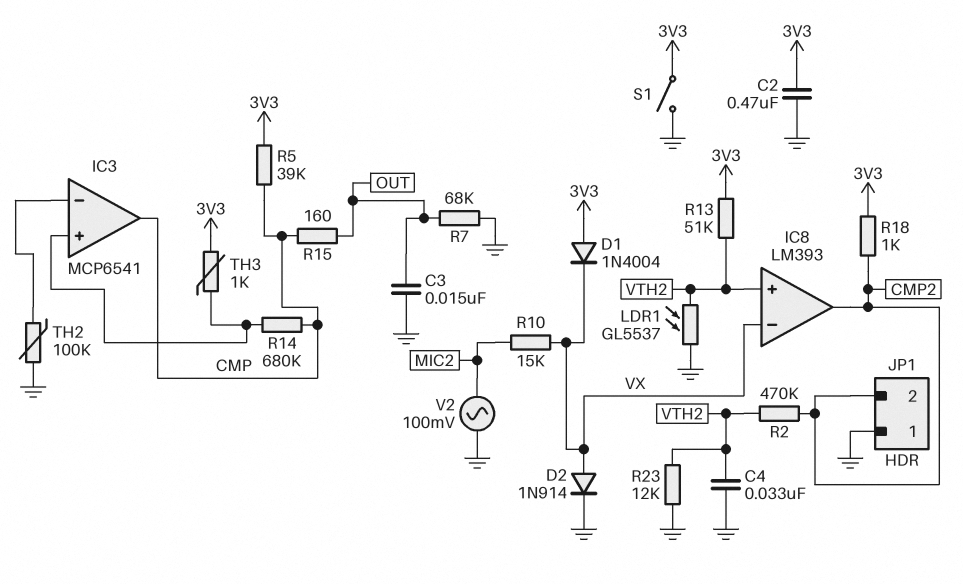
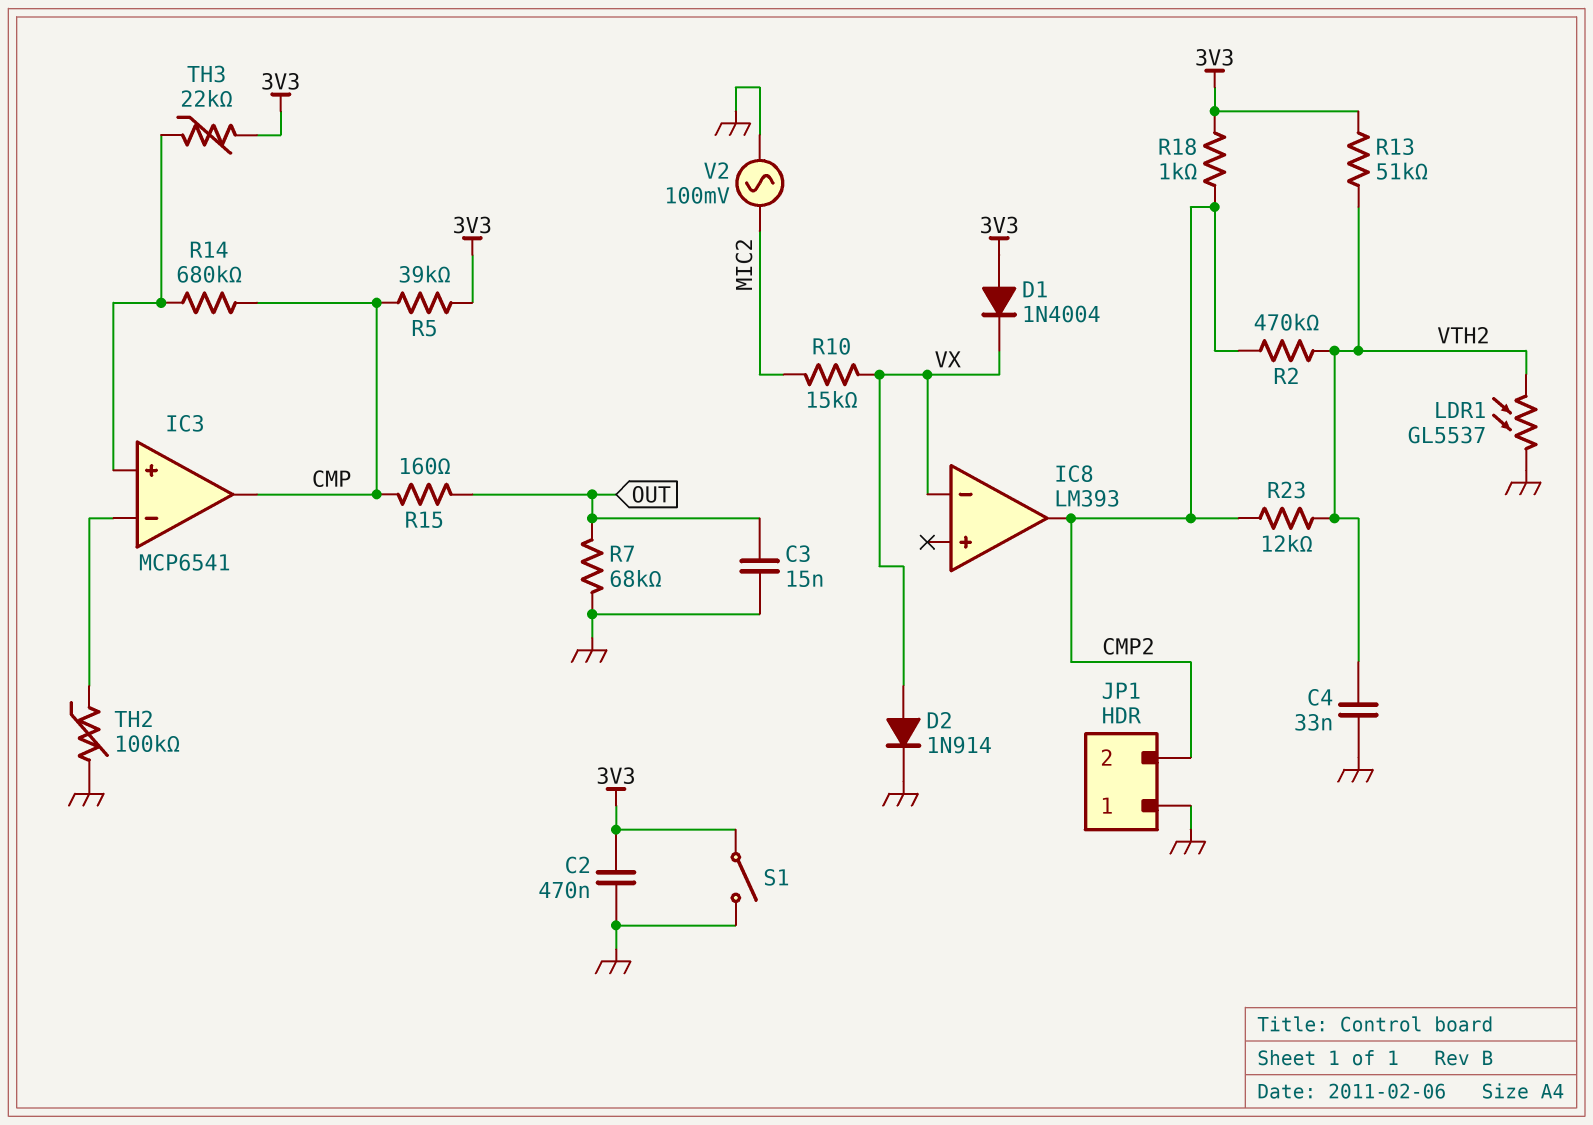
IC8 pin in+: VTH2 -> none
R23: 12k (GND, VTH2) -> 12k (CMP2, VTH2)
TH3: 1k (3V3, IC3/in+) -> 22k (3V3, IC3/in+)

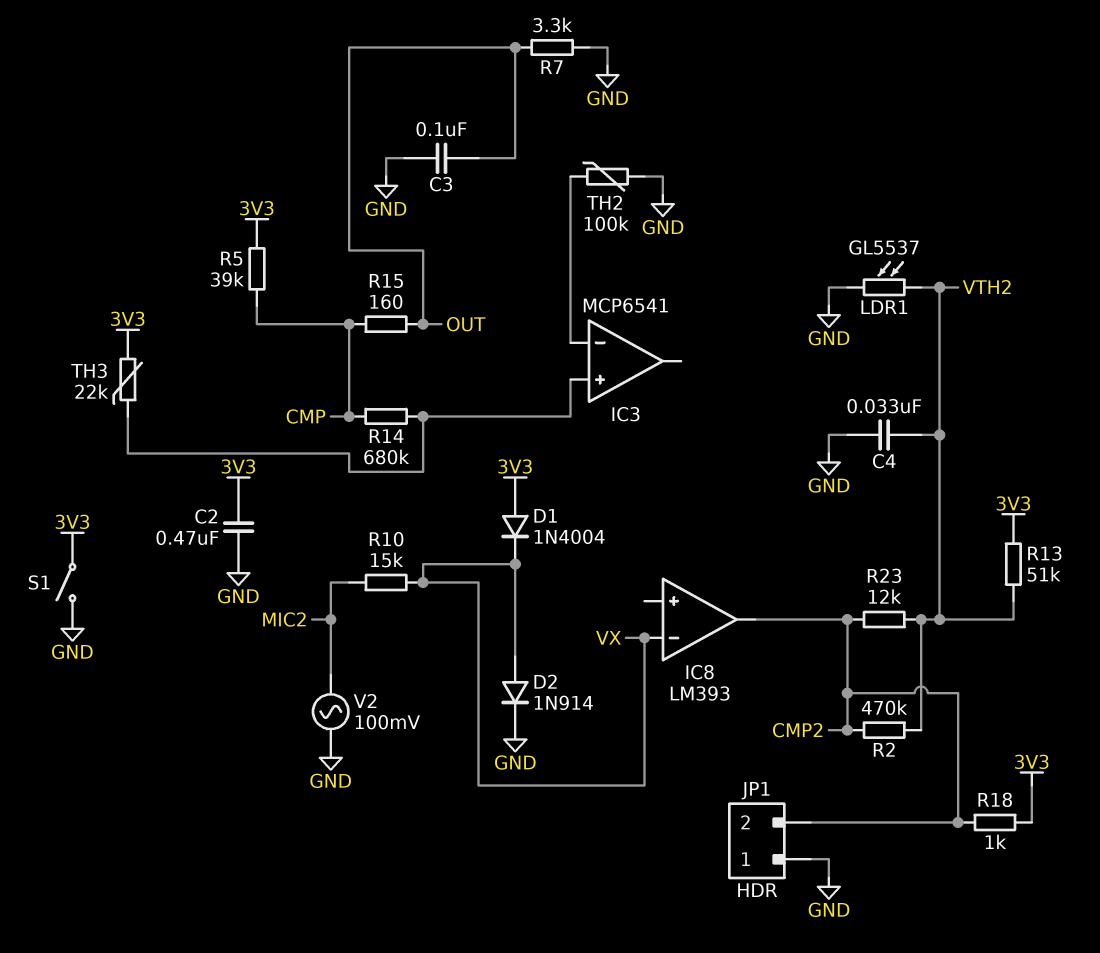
C3: 15nF (GND, OUT) -> 100nF (GND, OUT)
IC3 pin out: CMP -> none
R7: 68k (GND, OUT) -> 3.3k (GND, OUT)

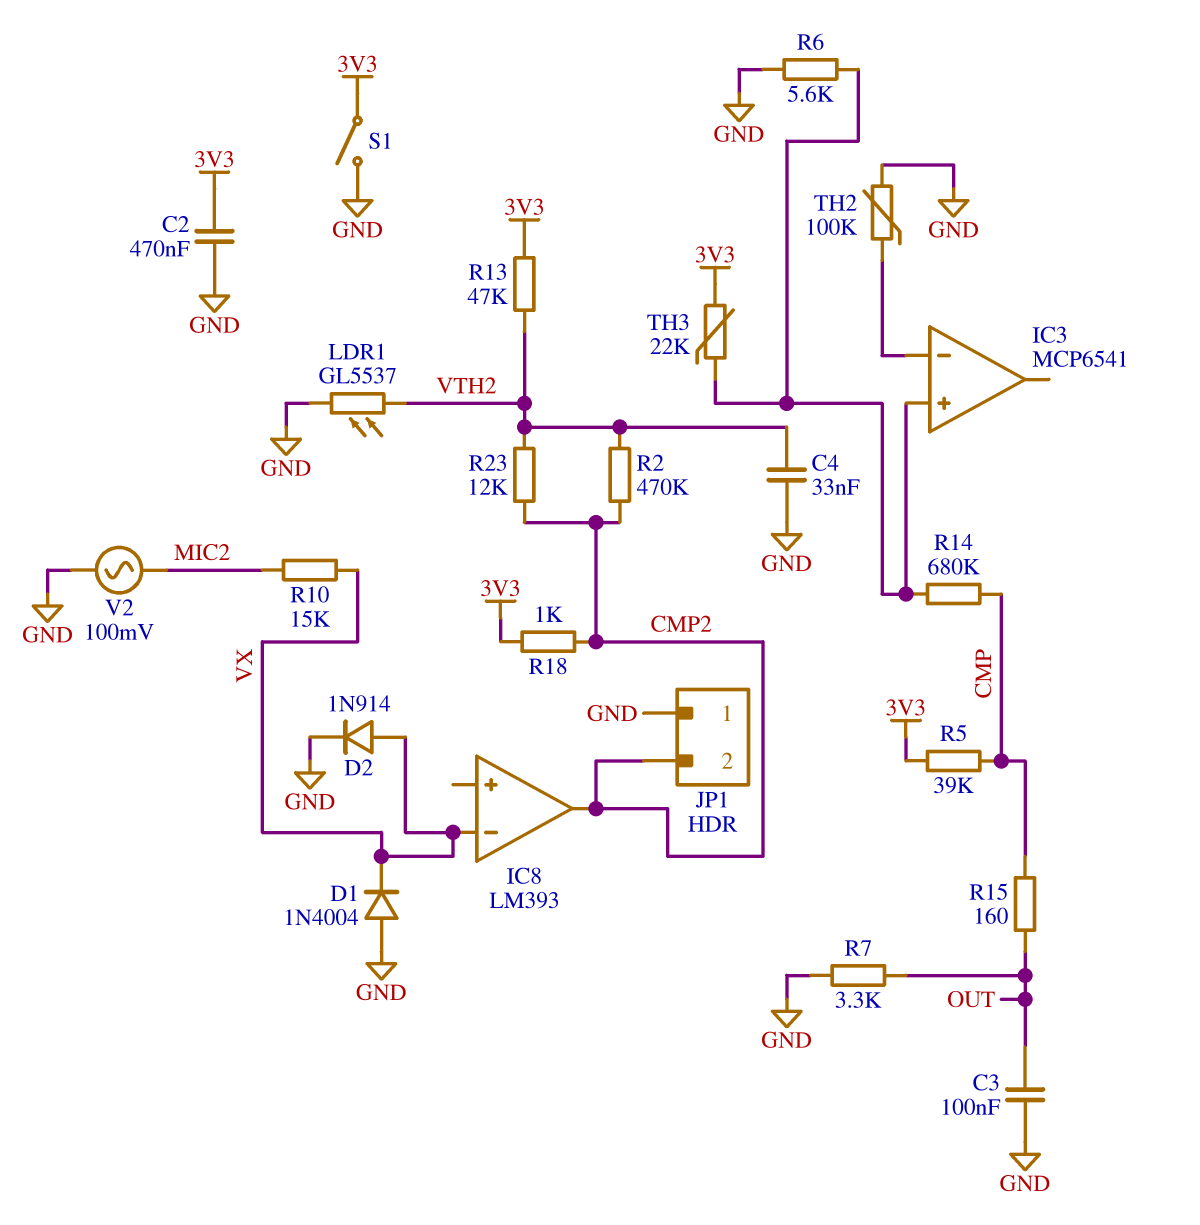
D1: diode 1N4004 (A 3V3, K VX) -> diode 1N4004 (A GND, K VX)
R6: none -> 5.6k (GND, IC3/in+)
R13: 51k (3V3, VTH2) -> 47k (3V3, VTH2)

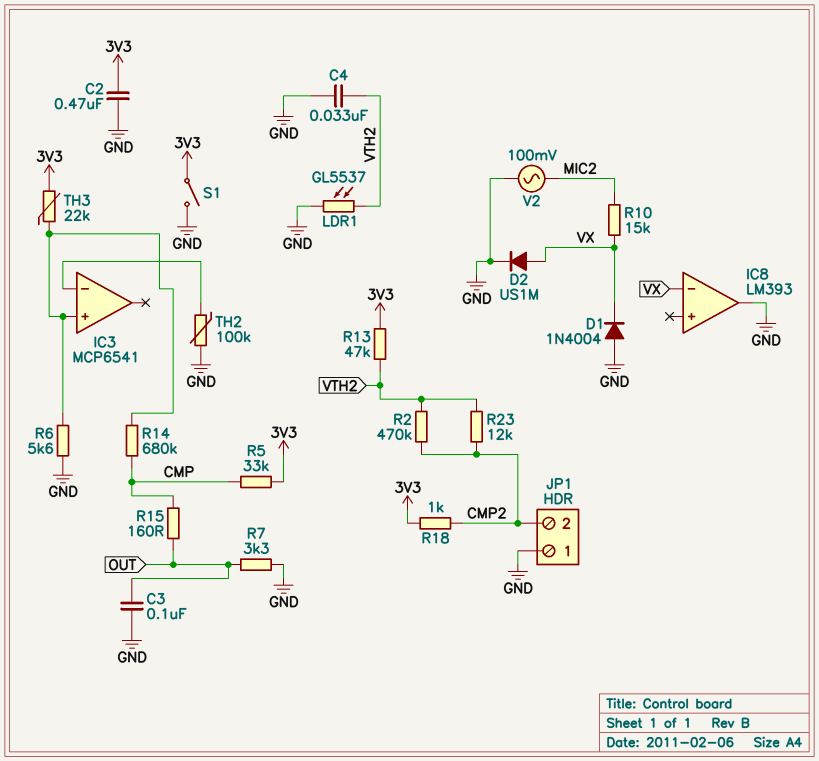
D2: diode 1N914 (A VX, K GND) -> diode US1M (A VX, K GND)
IC8 pin out: CMP2 -> GND
R5: 39k (3V3, CMP) -> 33k (3V3, CMP)

